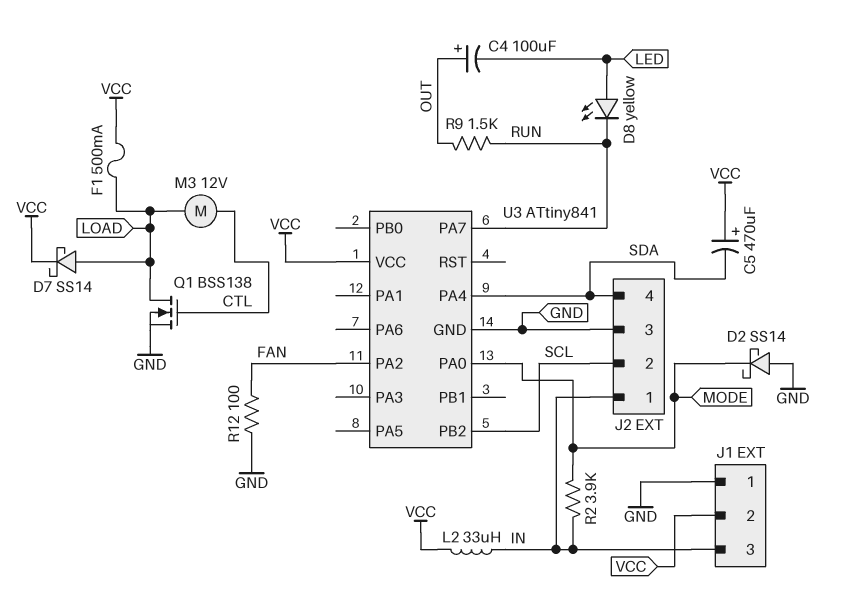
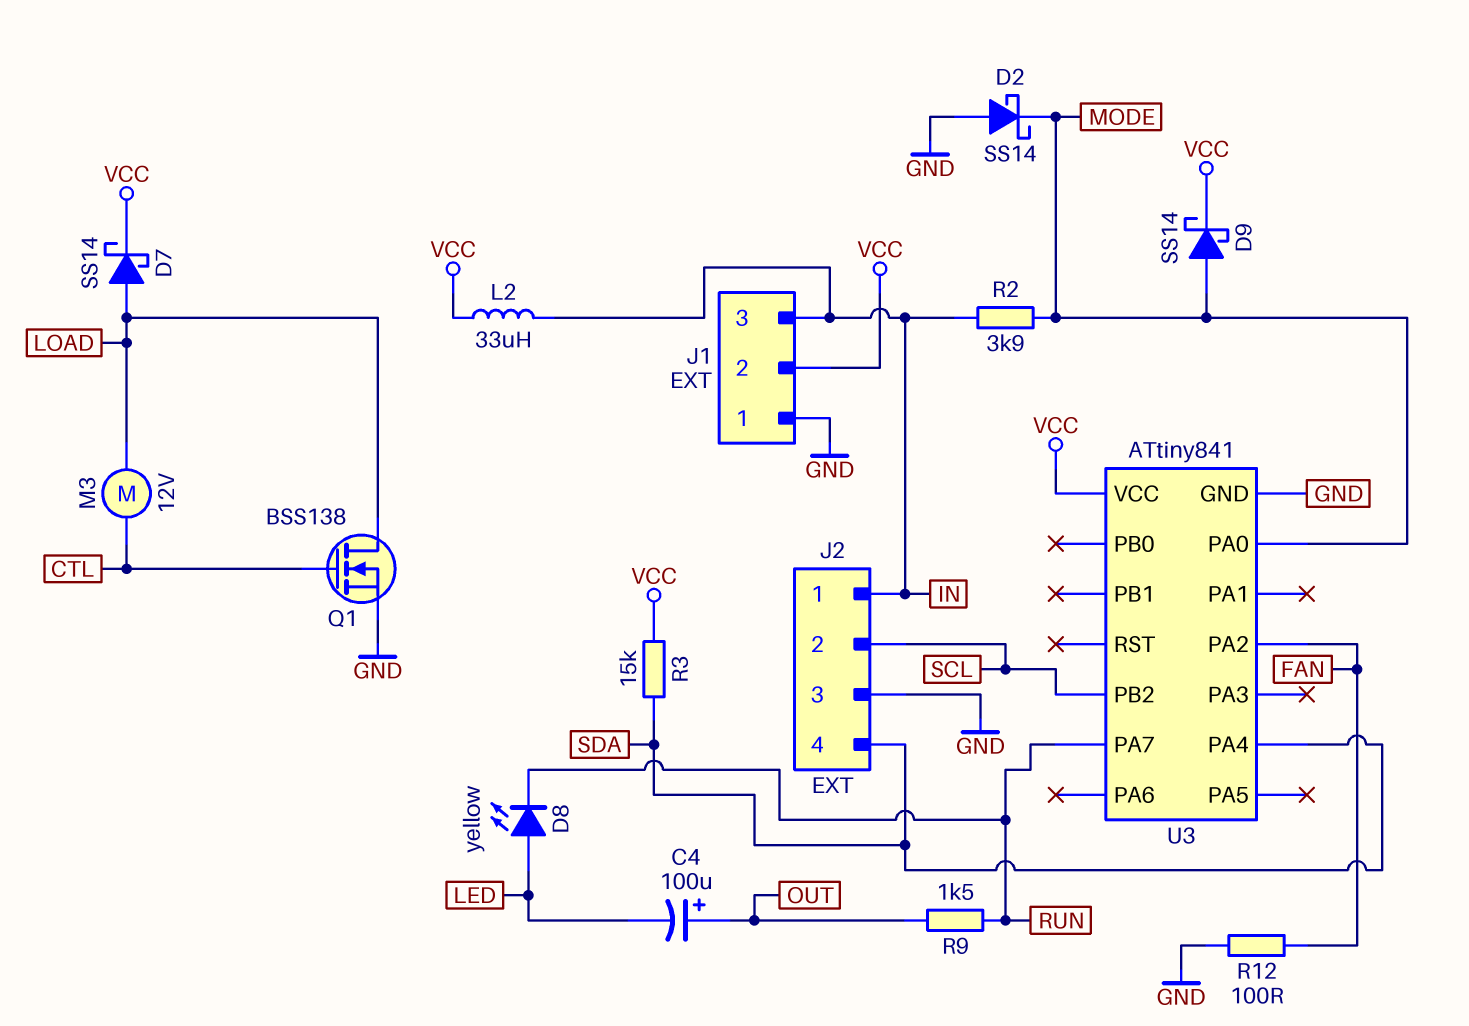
C5: 470uF (plus VCC, minus SDA) -> none
D9: none -> schottky SS14 (A MODE, K VCC)
F1: 500mA (LOAD, VCC) -> none
R3: none -> 15k (SDA, VCC)

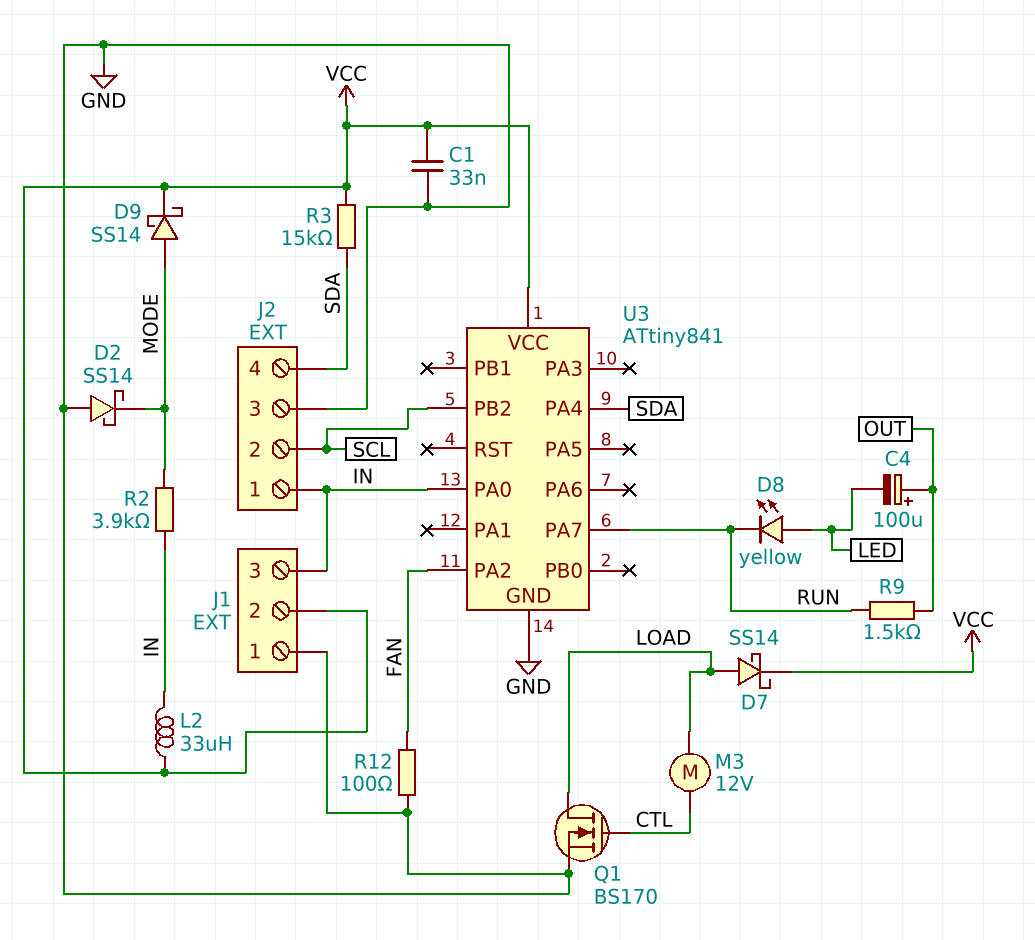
C1: none -> 33nF (GND, VCC)
Q1: NMOS BSS138 (G CTL, D LOAD, S GND) -> NMOS BS170 (G CTL, D LOAD, S GND)
U3 pin PA0: MODE -> IN

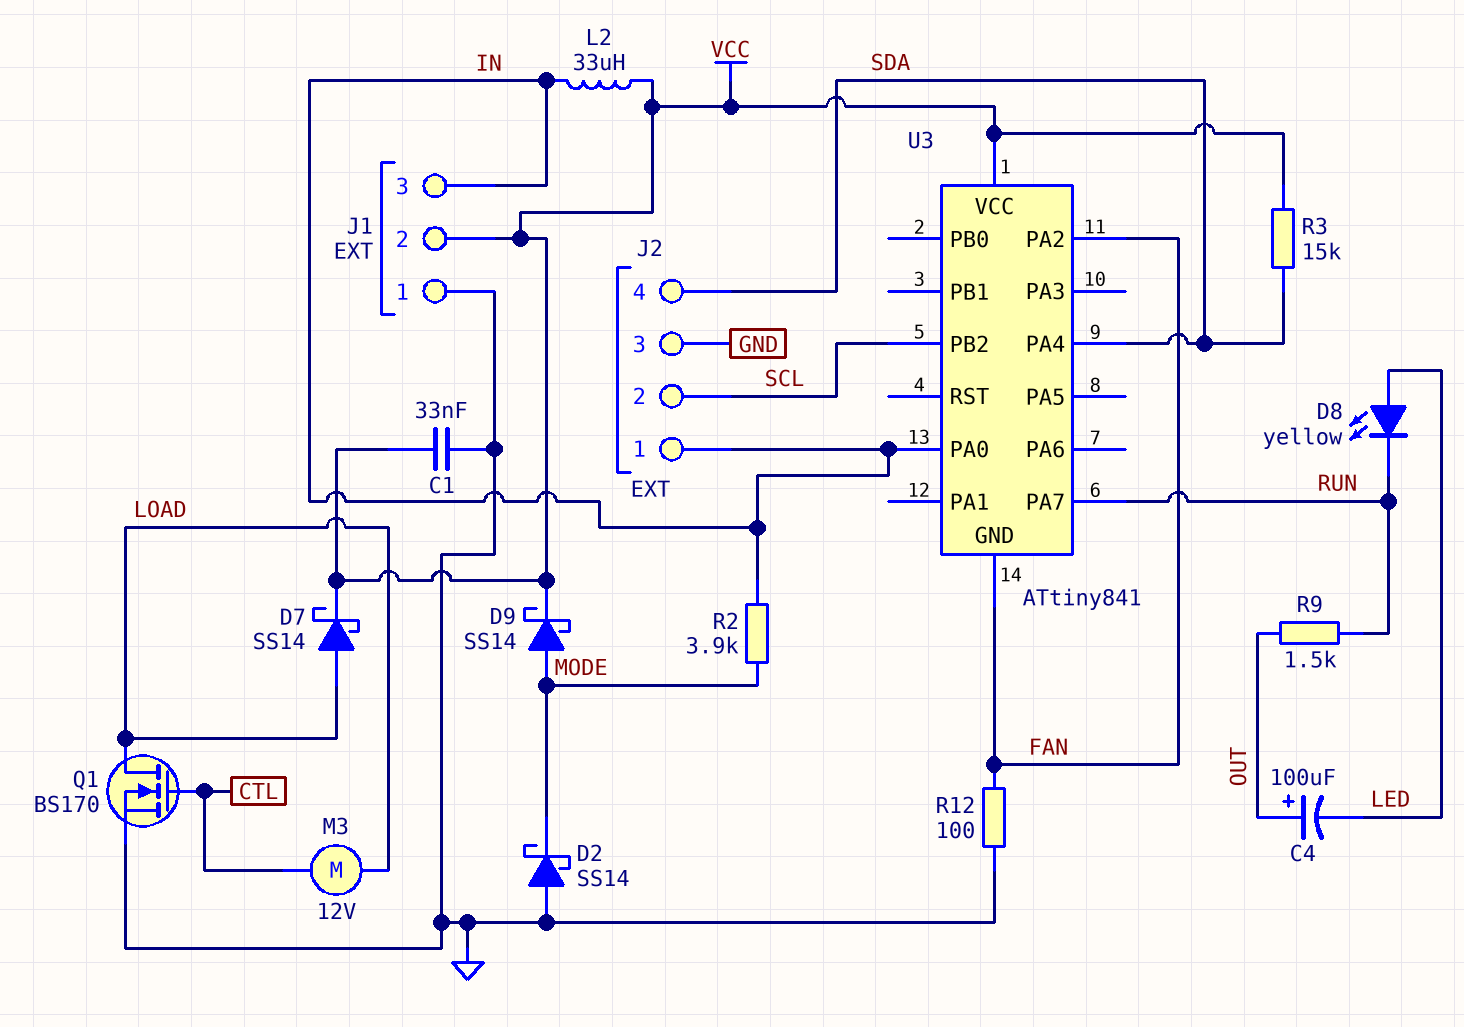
U3 pin GND: GND -> FAN

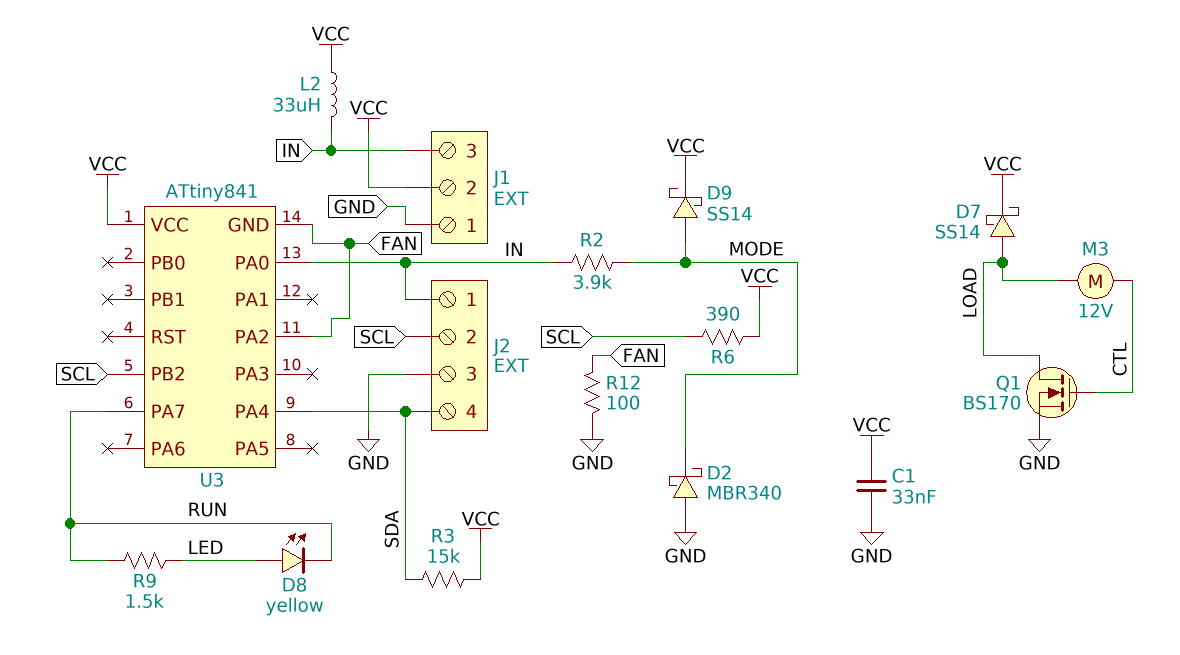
C4: 100uF (plus OUT, minus LED) -> none
D2: schottky SS14 (A GND, K MODE) -> schottky MBR340 (A GND, K MODE)
R6: none -> 390 (SCL, VCC)
R9: 1.5k (OUT, RUN) -> 1.5k (LED, RUN)

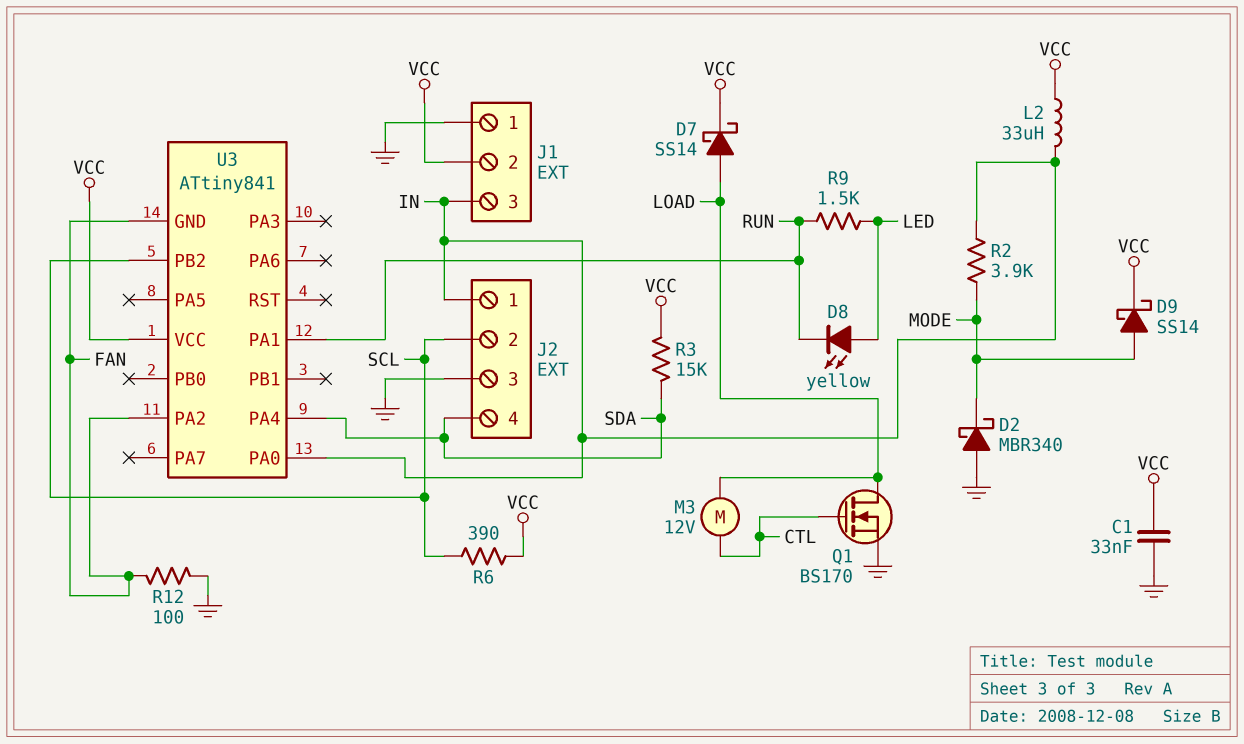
U3 pin PA1: none -> RUN
U3 pin PA7: RUN -> none

